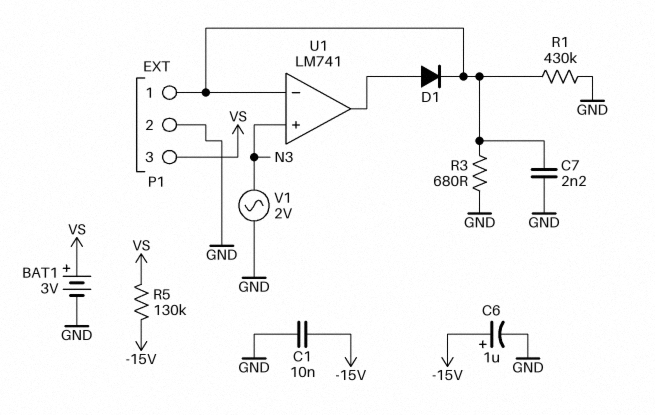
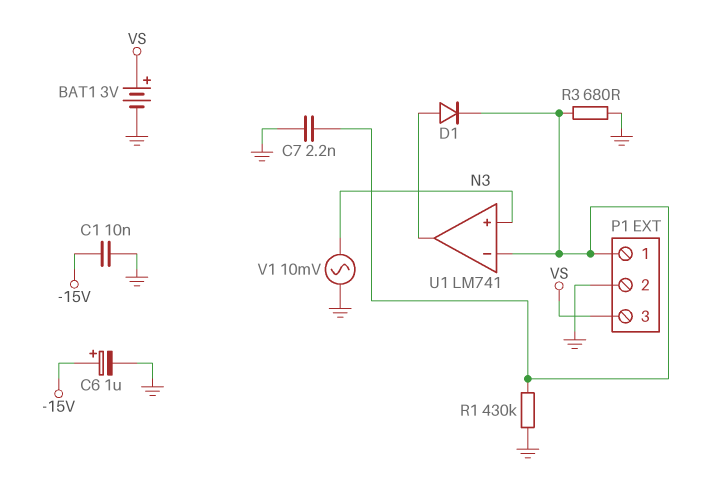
R5: 130k (-15V, VS) -> none
V1: AC 2V (GND, N3) -> AC 10mV (GND, N3)

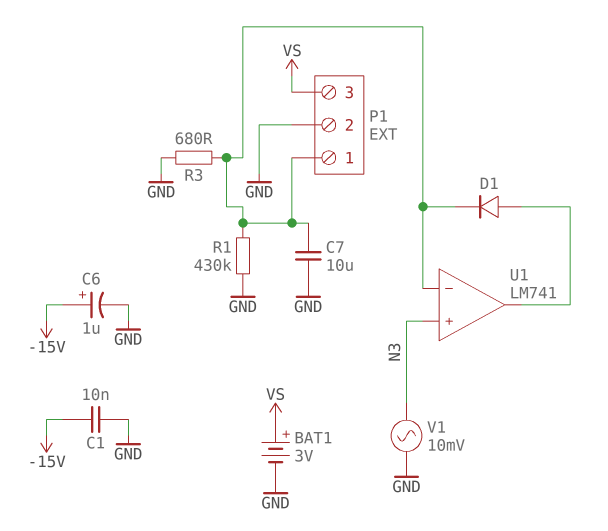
C7: 2.2nF (GND, P1/1) -> 10uF (GND, P1/1)

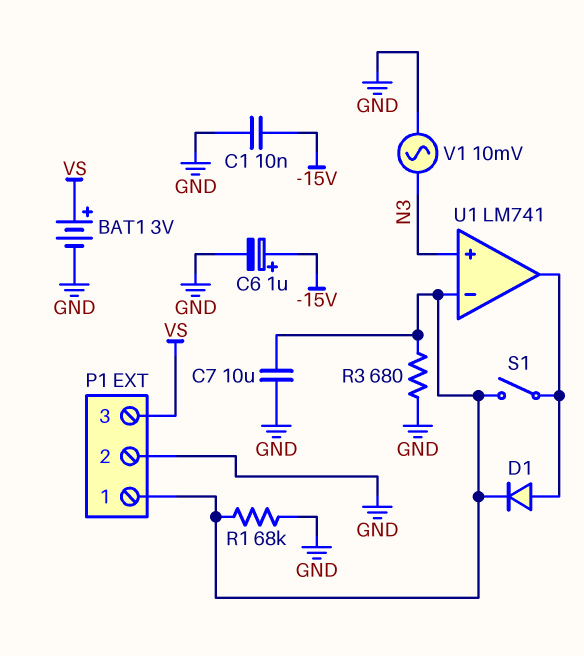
R1: 430k (GND, P1/1) -> 68k (GND, P1/1)
S1: none -> switch (P1/1, U1/out)

